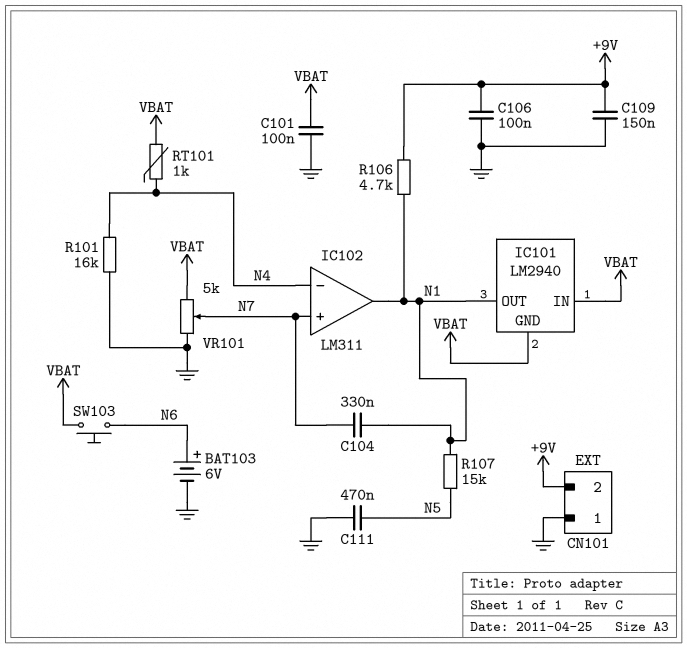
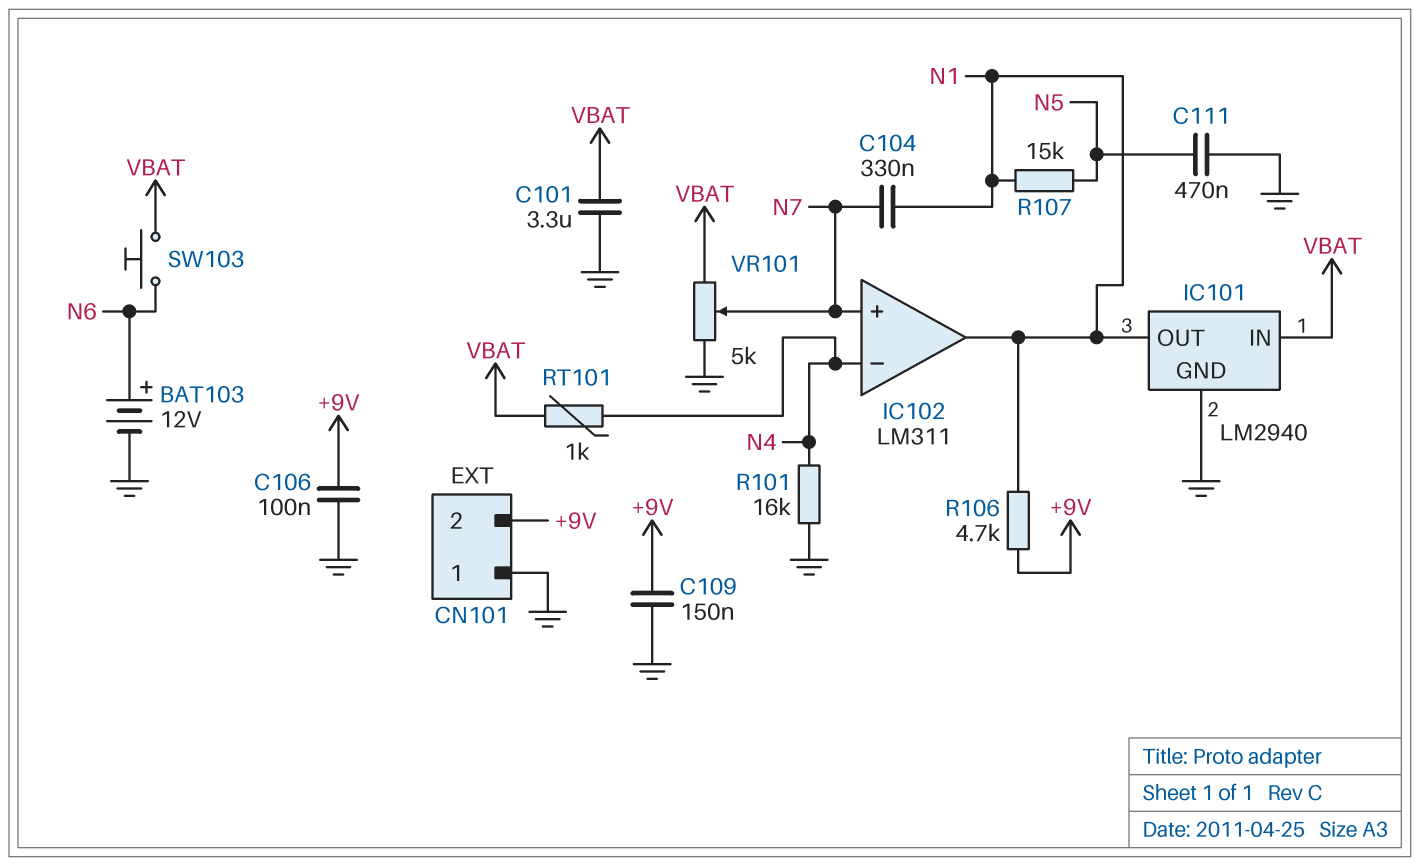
BAT103: 6V (plus N6, minus GND) -> 12V (plus N6, minus GND)
C101: 100nF (GND, VBAT) -> 3.3uF (GND, VBAT)
IC101 pin GND: VBAT -> GND

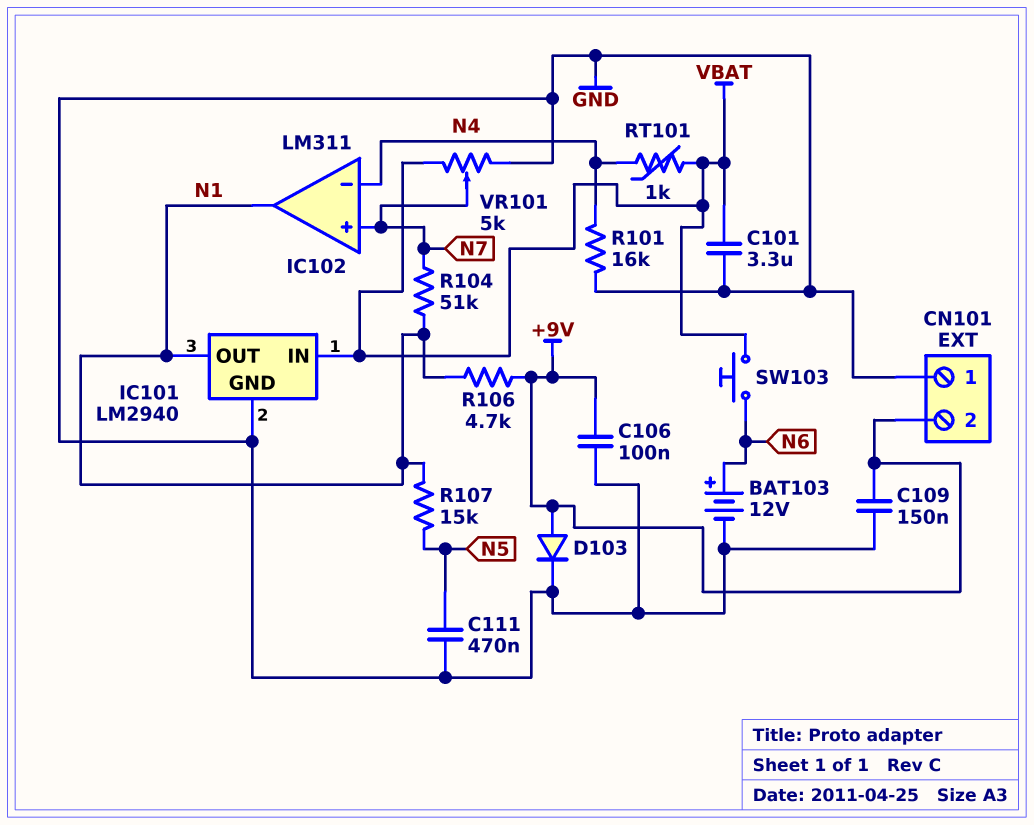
C104: 330nF (N1, N7) -> none
D103: none -> diode (A +9V, K GND)
R104: none -> 51k (N1, N7)

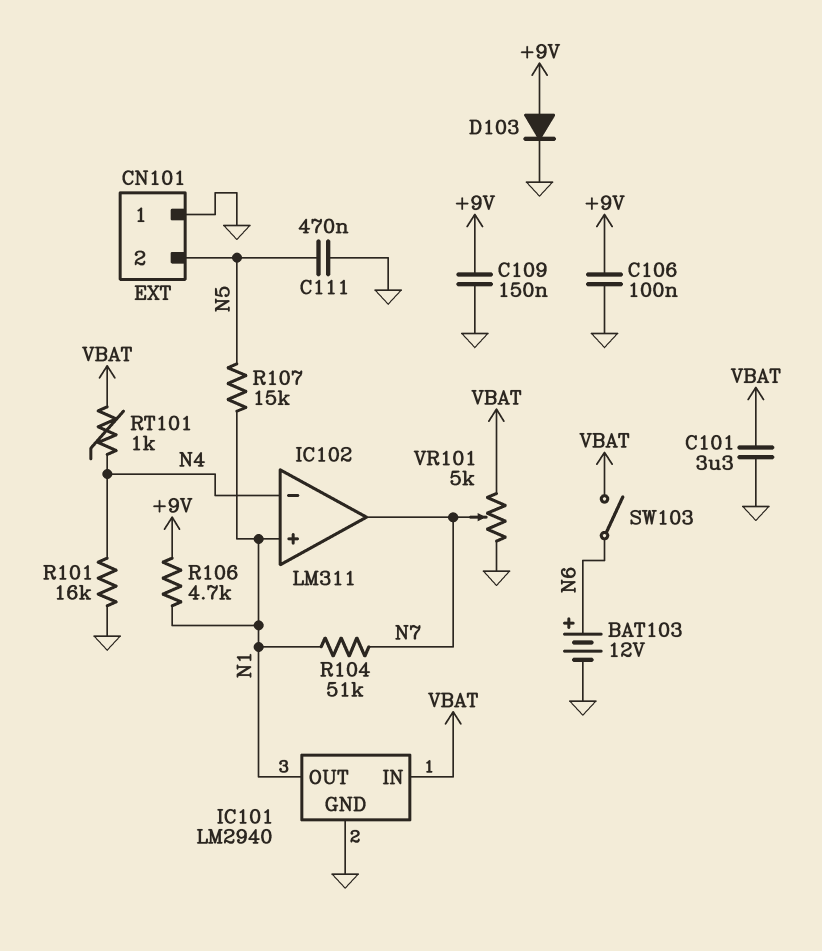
CN101 pin 2: +9V -> N5
IC102 pin in+: N7 -> N1
IC102 pin out: N1 -> N7
SW103: button (N6, VBAT) -> switch (N6, VBAT)

